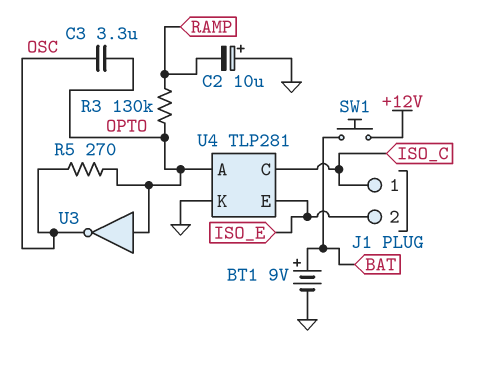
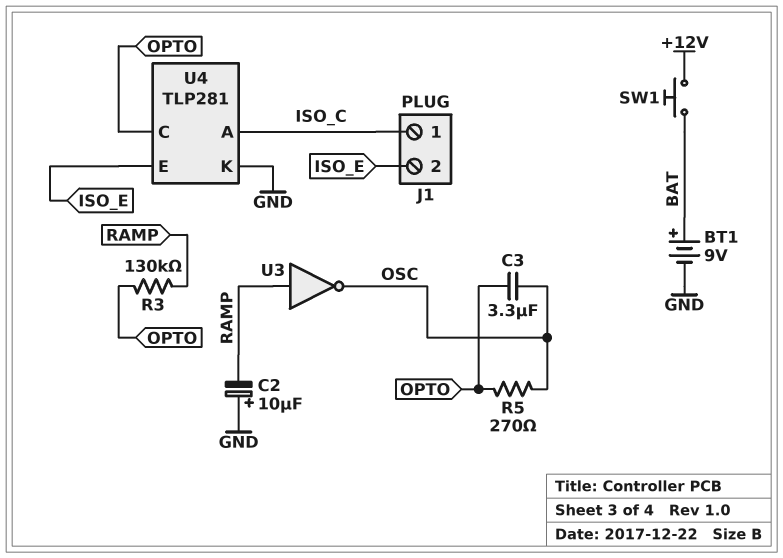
U3: NOT (in OPTO, out OSC) -> NOT (in RAMP, out OSC)
U4 pin A: OPTO -> ISO_C
U4 pin C: ISO_C -> OPTO

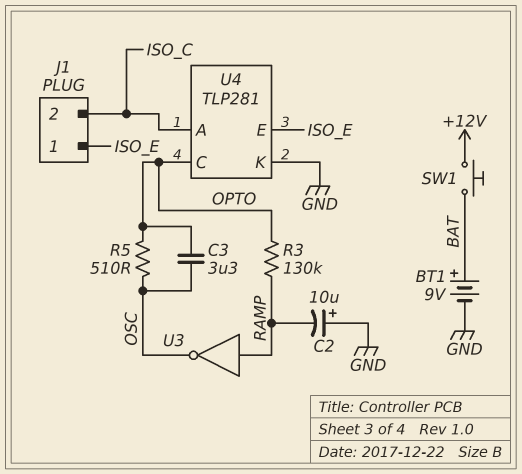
J1 pin 1: ISO_C -> ISO_E
J1 pin 2: ISO_E -> ISO_C
R5: 270 (OPTO, OSC) -> 510 (OPTO, OSC)

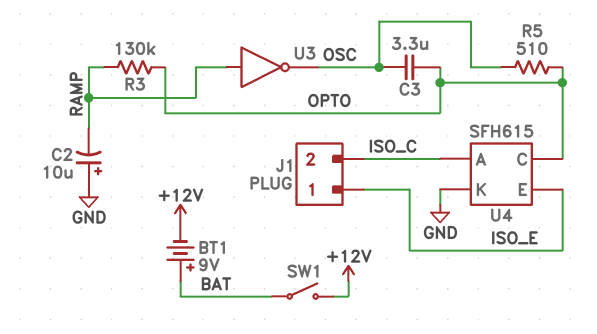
BT1: 9V (plus BAT, minus GND) -> 9V (plus BAT, minus +12V)
SW1: button (+12V, BAT) -> switch (+12V, BAT)
U4: TLP281 -> SFH615

